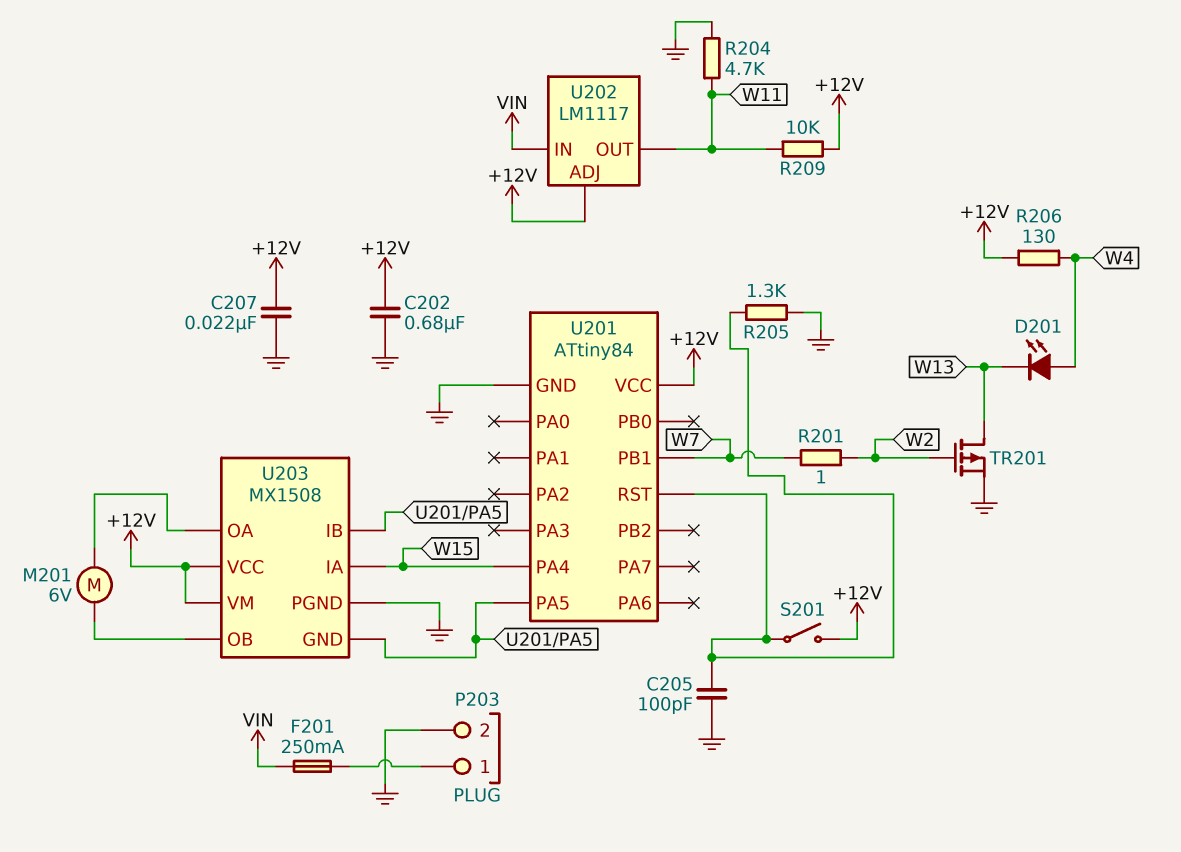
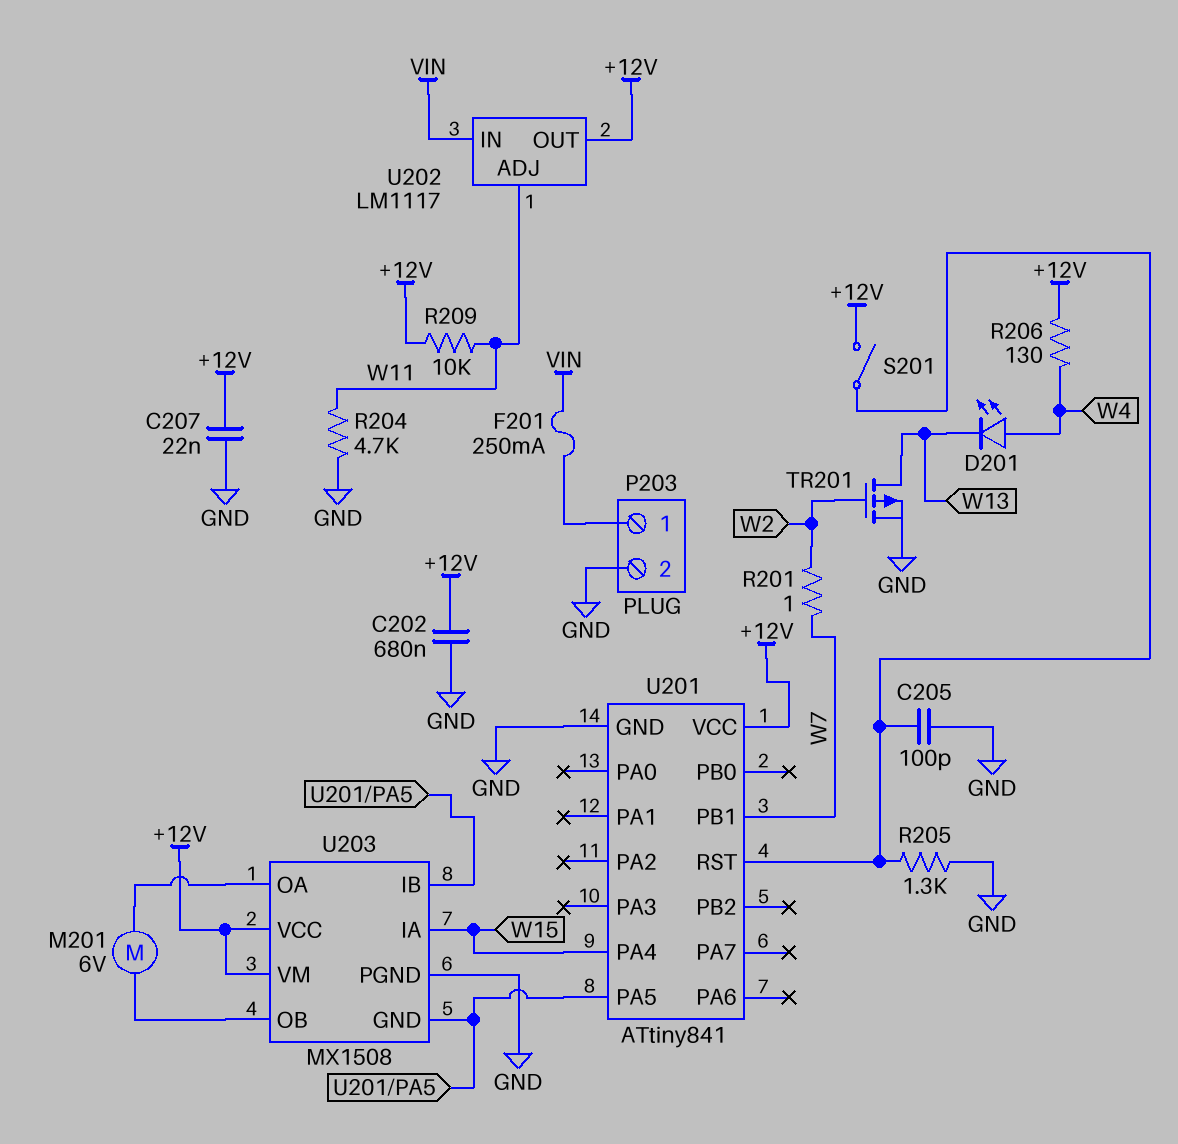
U201: ATtiny84 -> ATtiny841
U202 pin ADJ: +12V -> W11
U202 pin OUT: W11 -> +12V

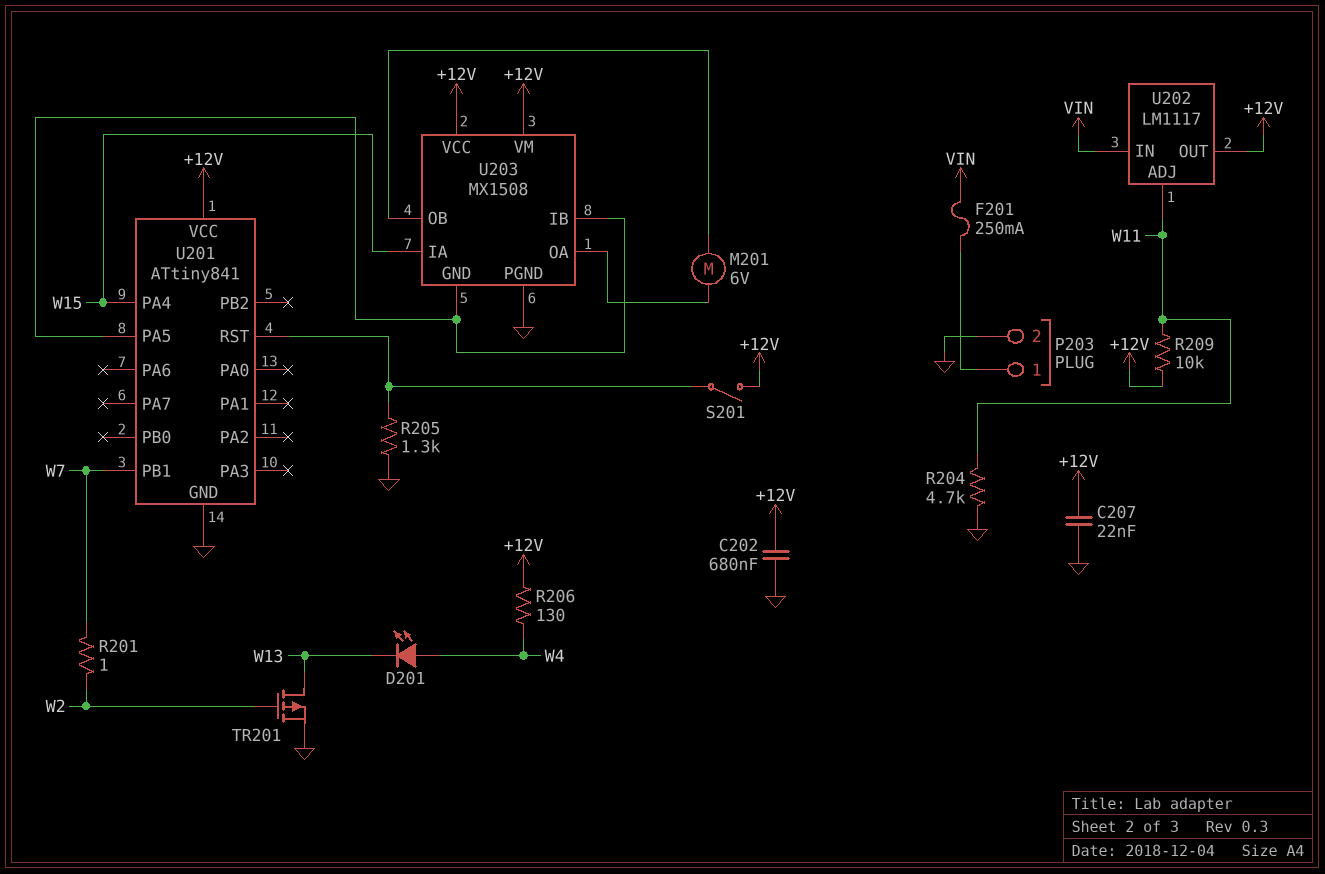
C205: 100pF (GND, U201/RST) -> none

